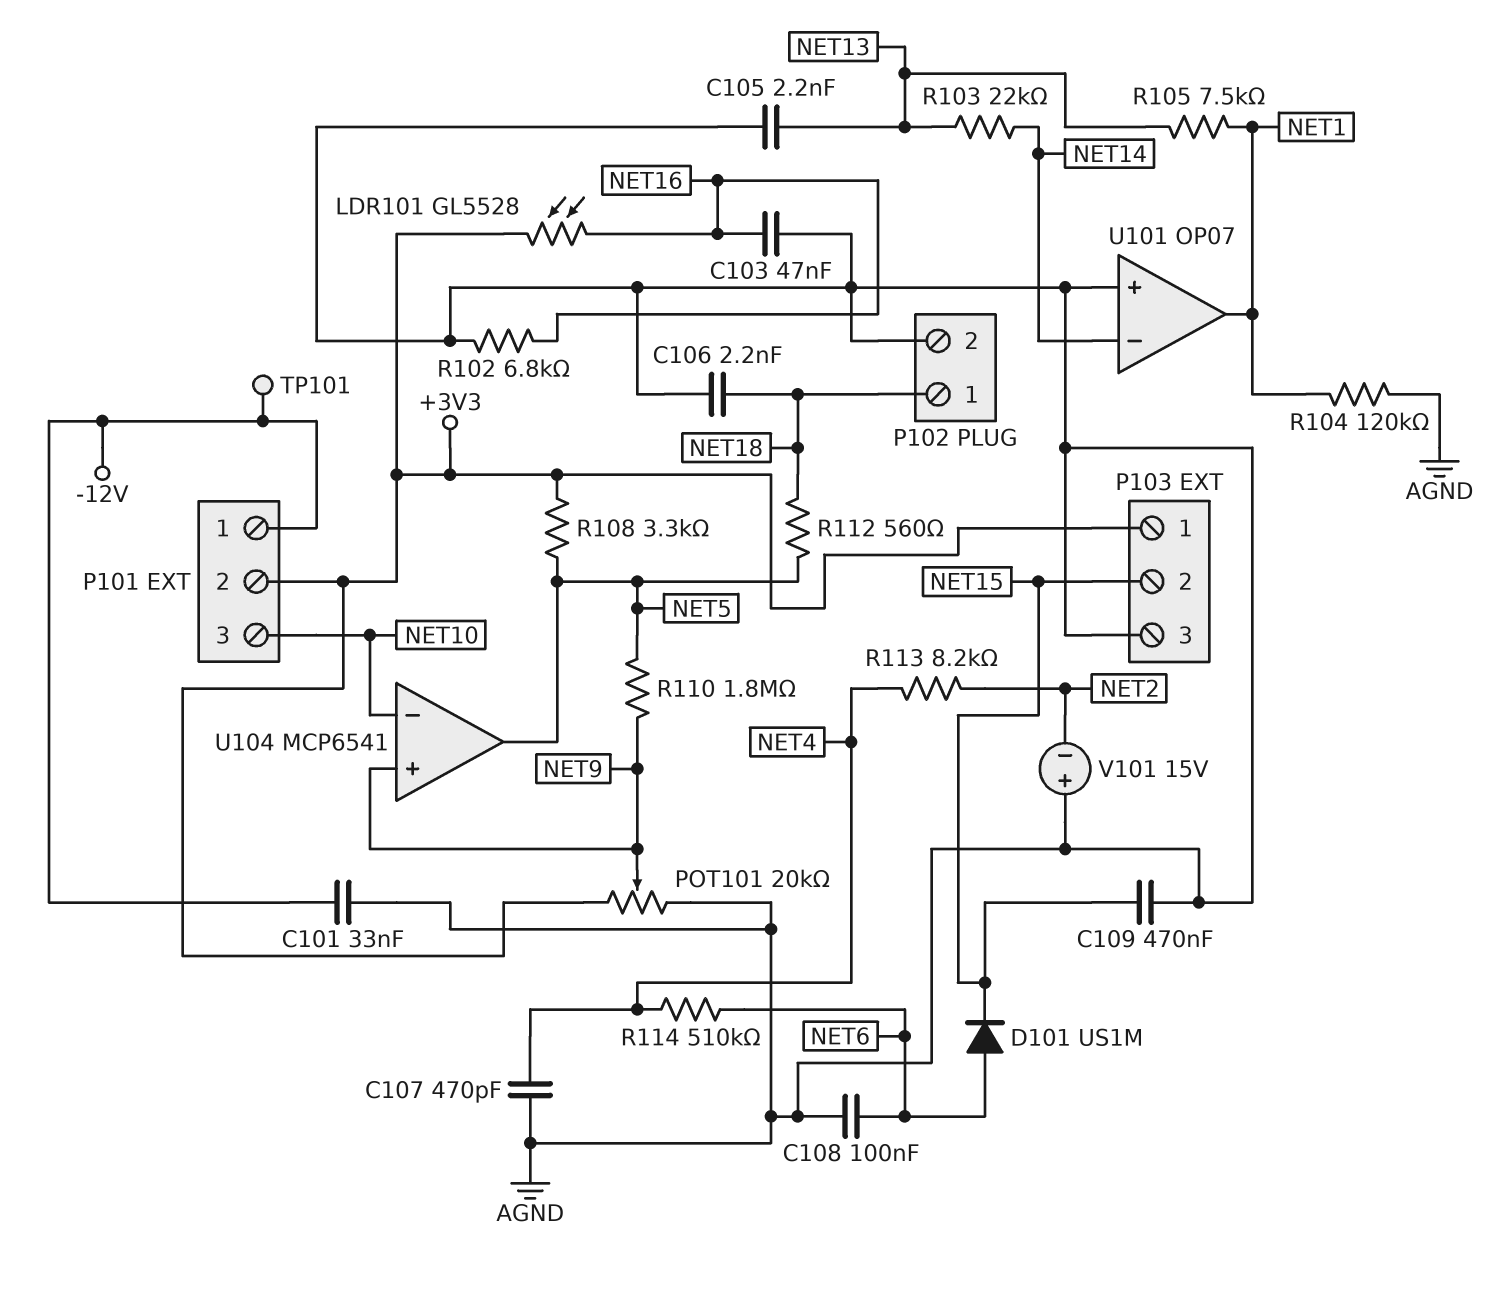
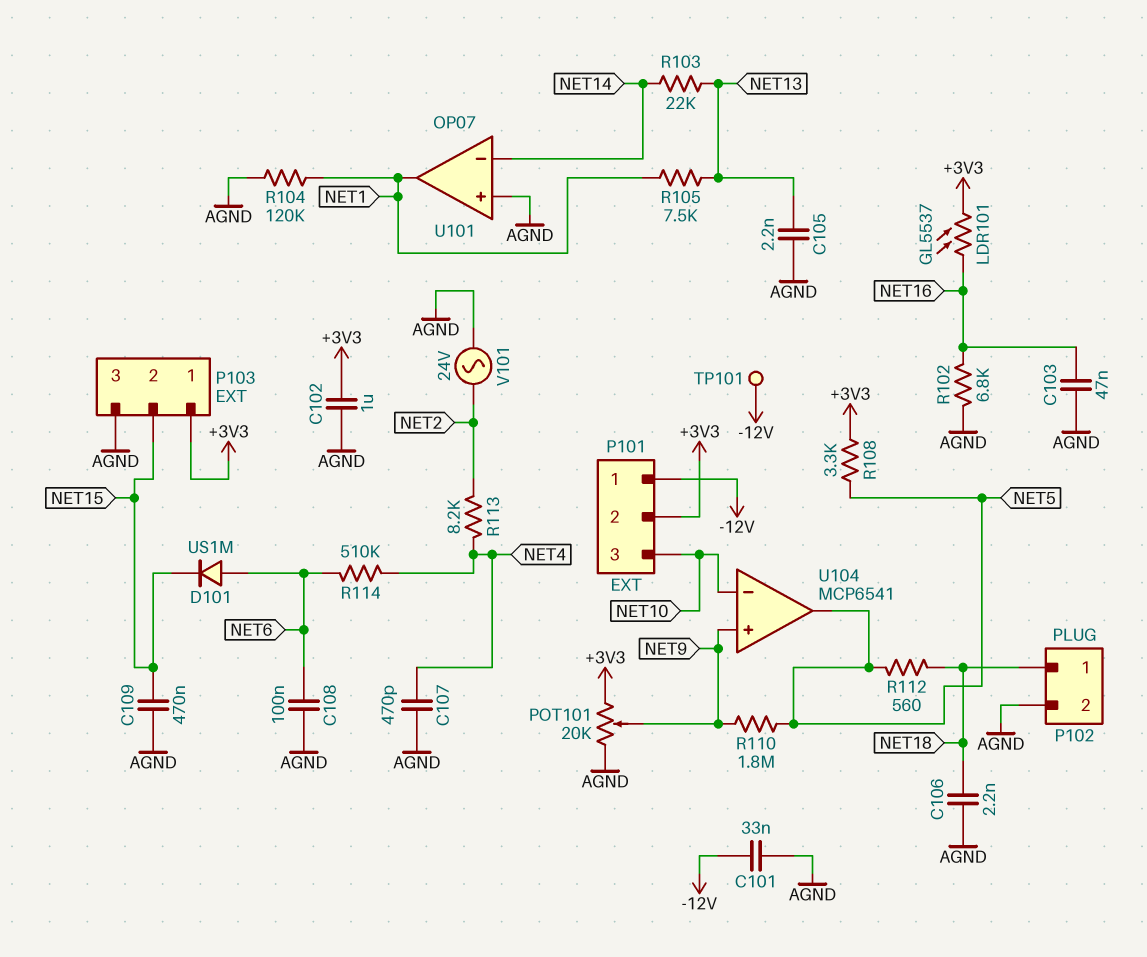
C102: none -> 1uF (+3V3, AGND)
LDR101: GL5528 (+3V3, NET16) -> GL5537 (+3V3, NET16)
V101: 15V (plus AGND, minus NET2) -> AC 24V (AGND, NET2)

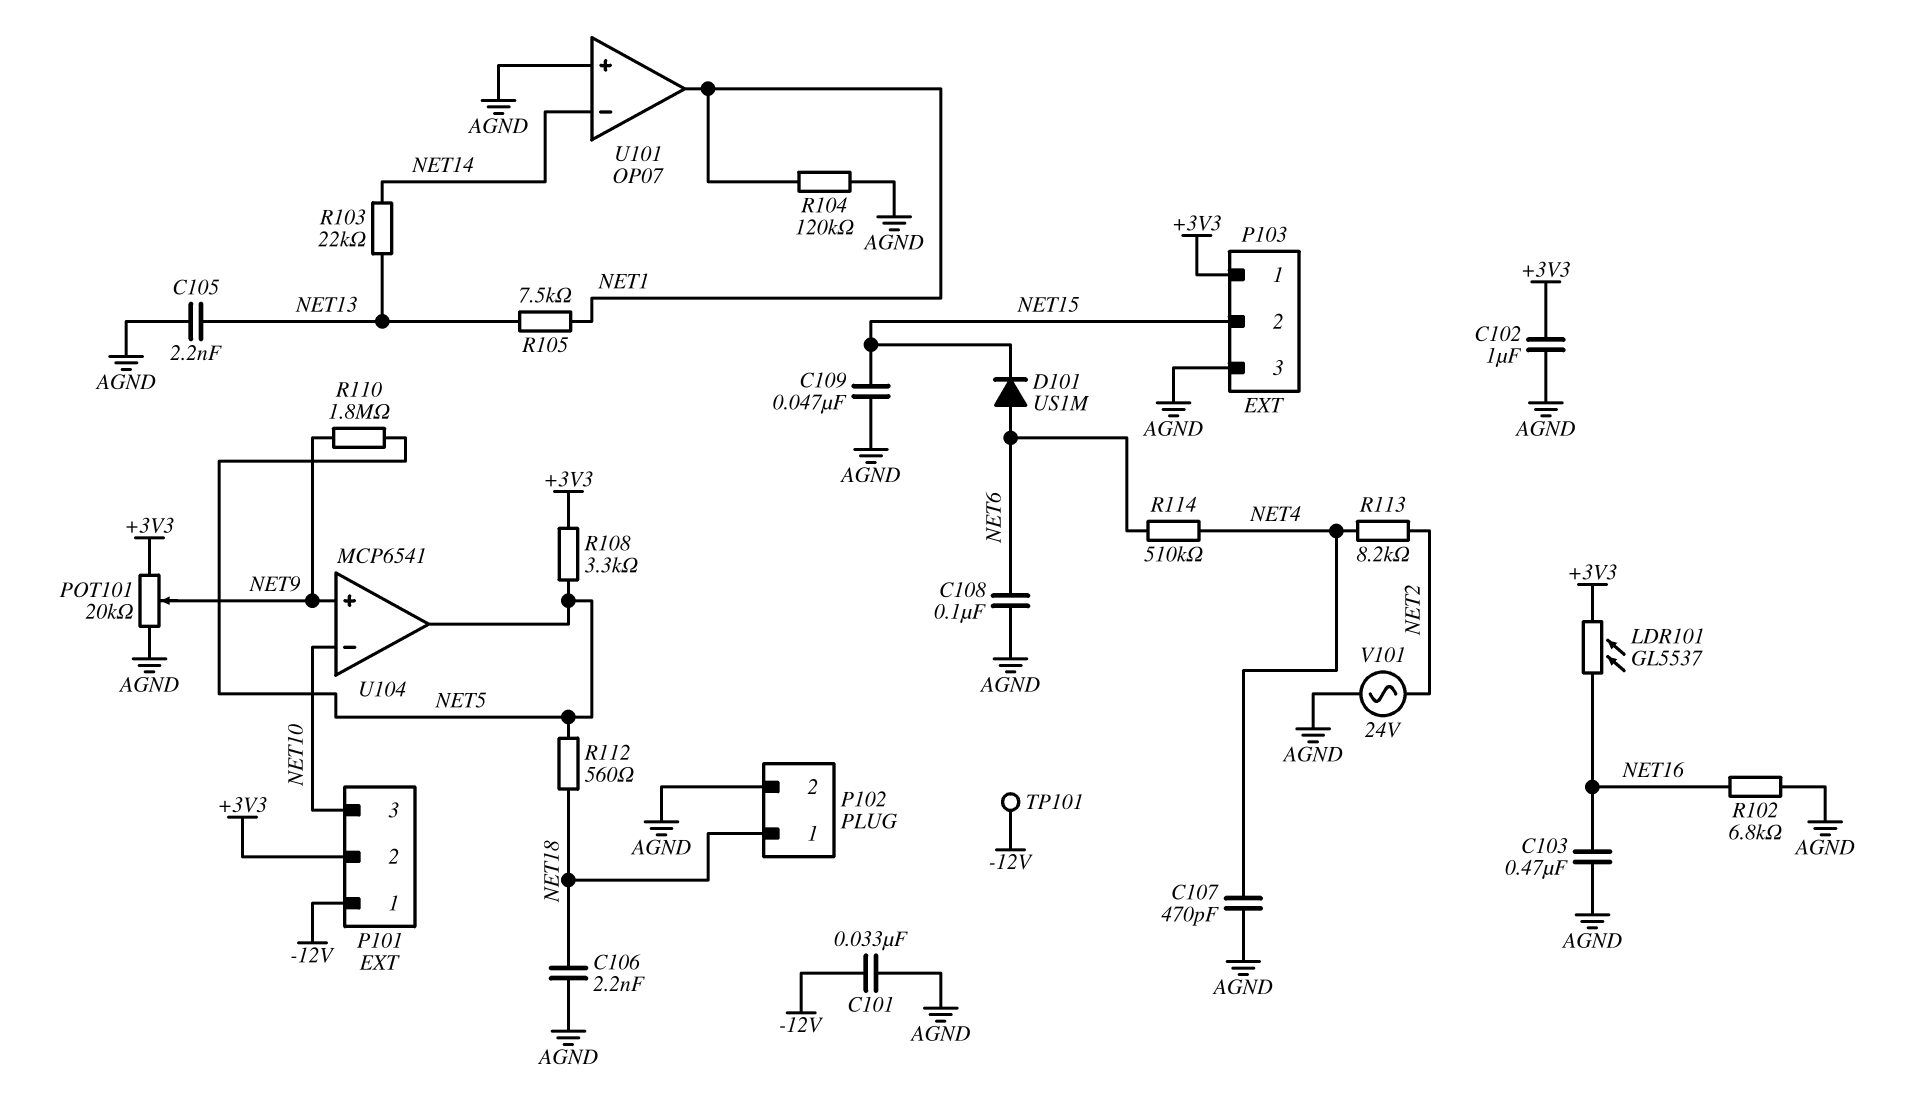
C103: 47nF (AGND, NET16) -> 470nF (AGND, NET16)
C109: 470nF (AGND, NET15) -> 47nF (AGND, NET15)

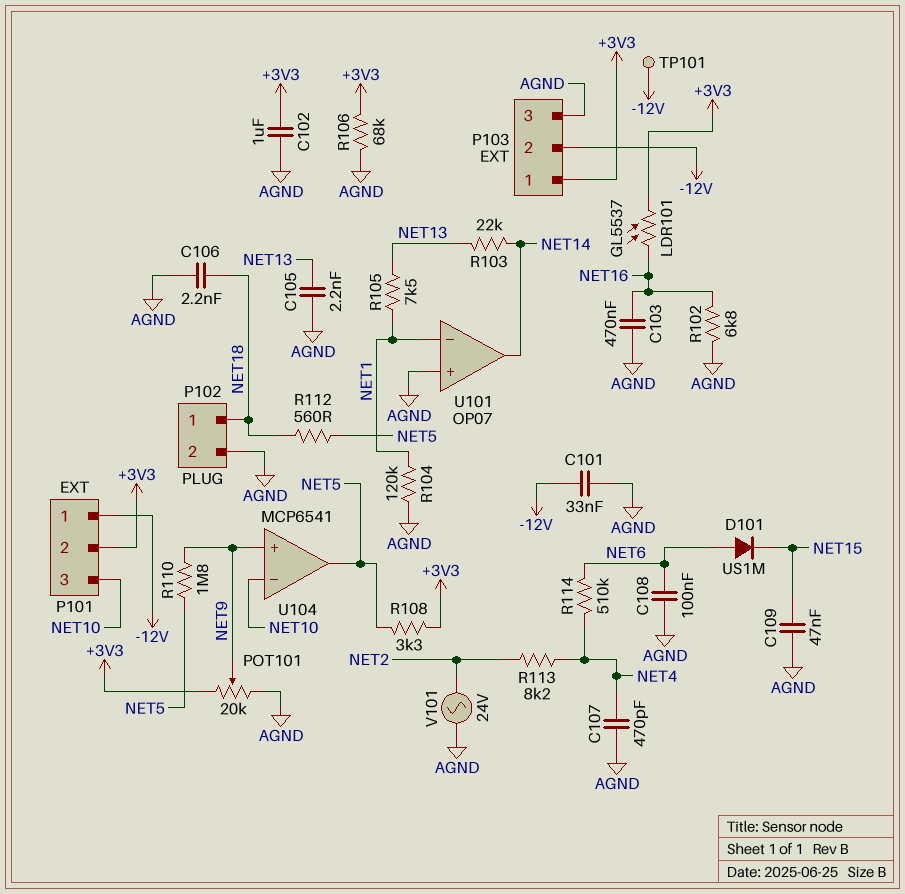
P103 pin 2: NET15 -> -12V
R106: none -> 68k (+3V3, AGND)
U101 pin in-: NET14 -> NET1
U101 pin out: NET1 -> NET14

